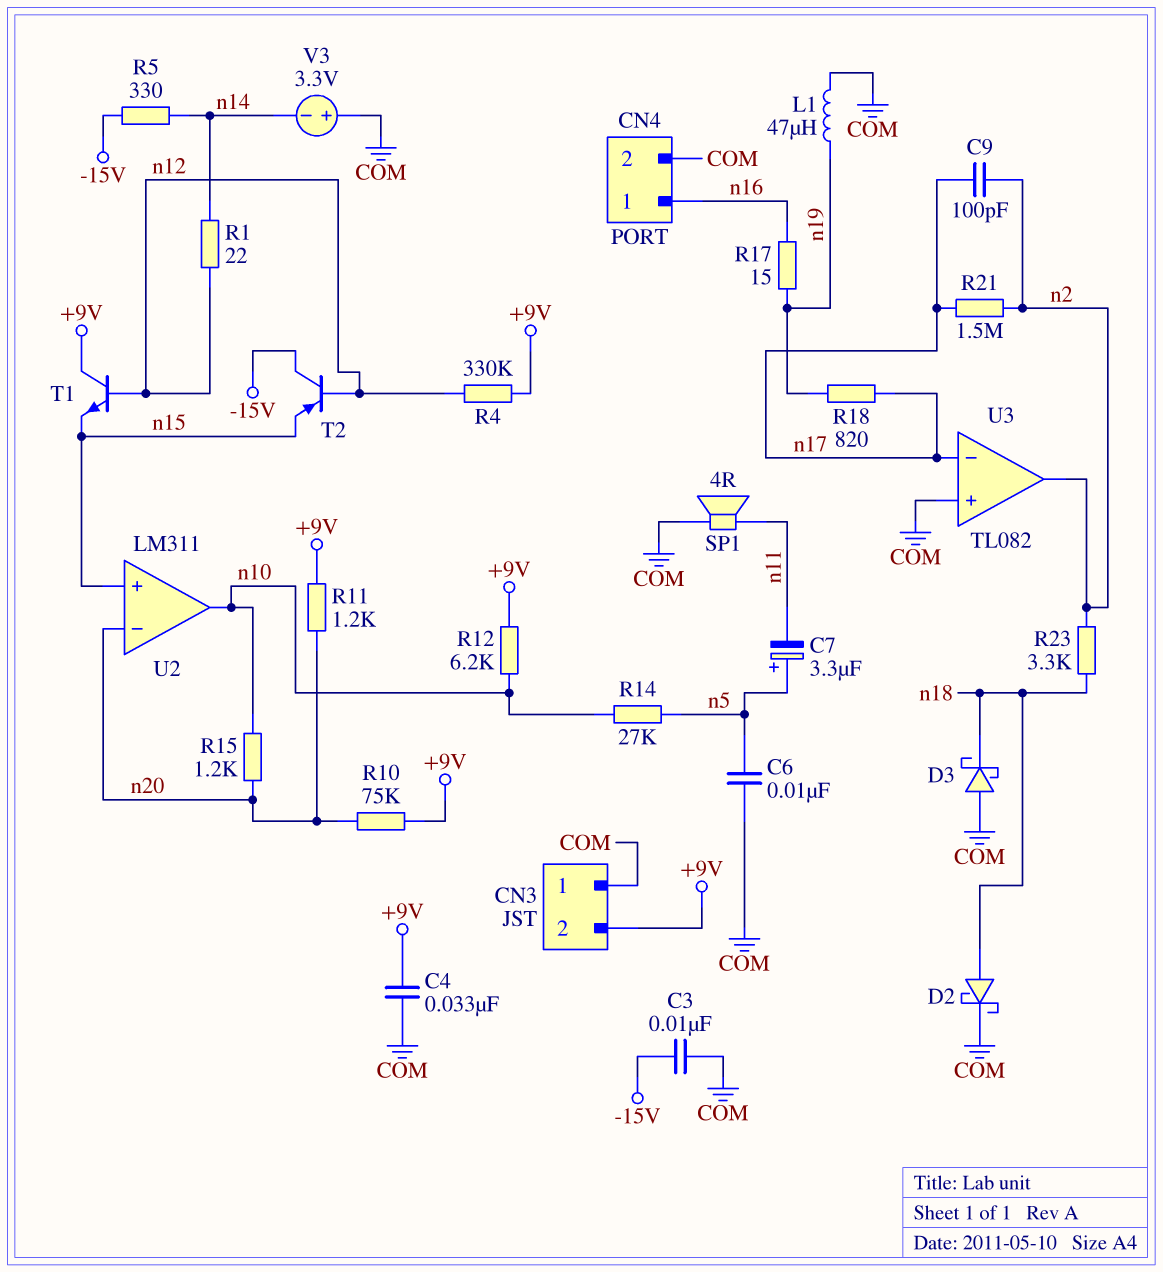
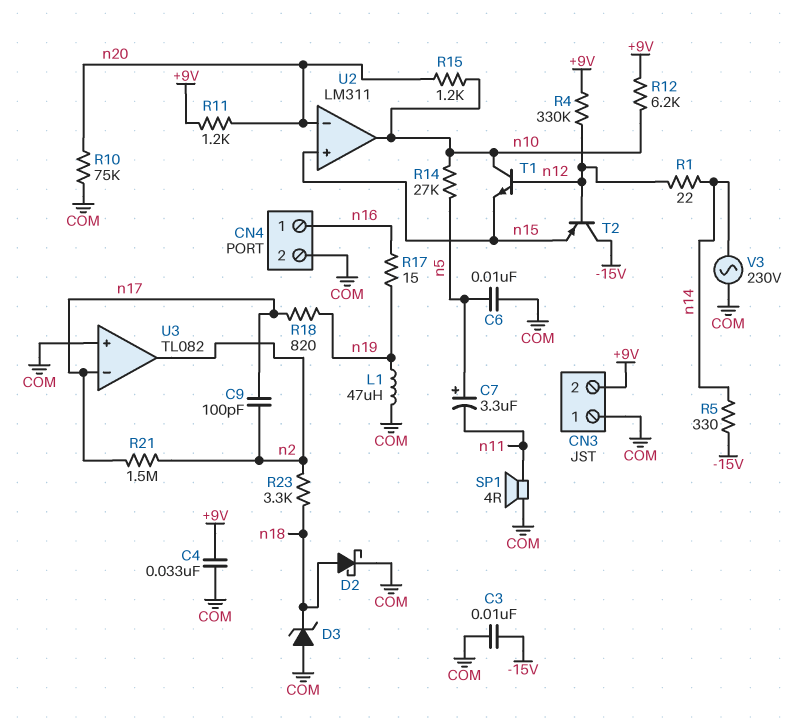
D3: schottky (A COM, K n18) -> zener (A COM, K n18)
R10: 75k (+9V, n20) -> 75k (COM, n20)
T1: NPN (B n12, C +9V, E n15) -> NPN (B n12, C n10, E n15)
V3: 3.3V (plus COM, minus n14) -> AC 230V (COM, n14)

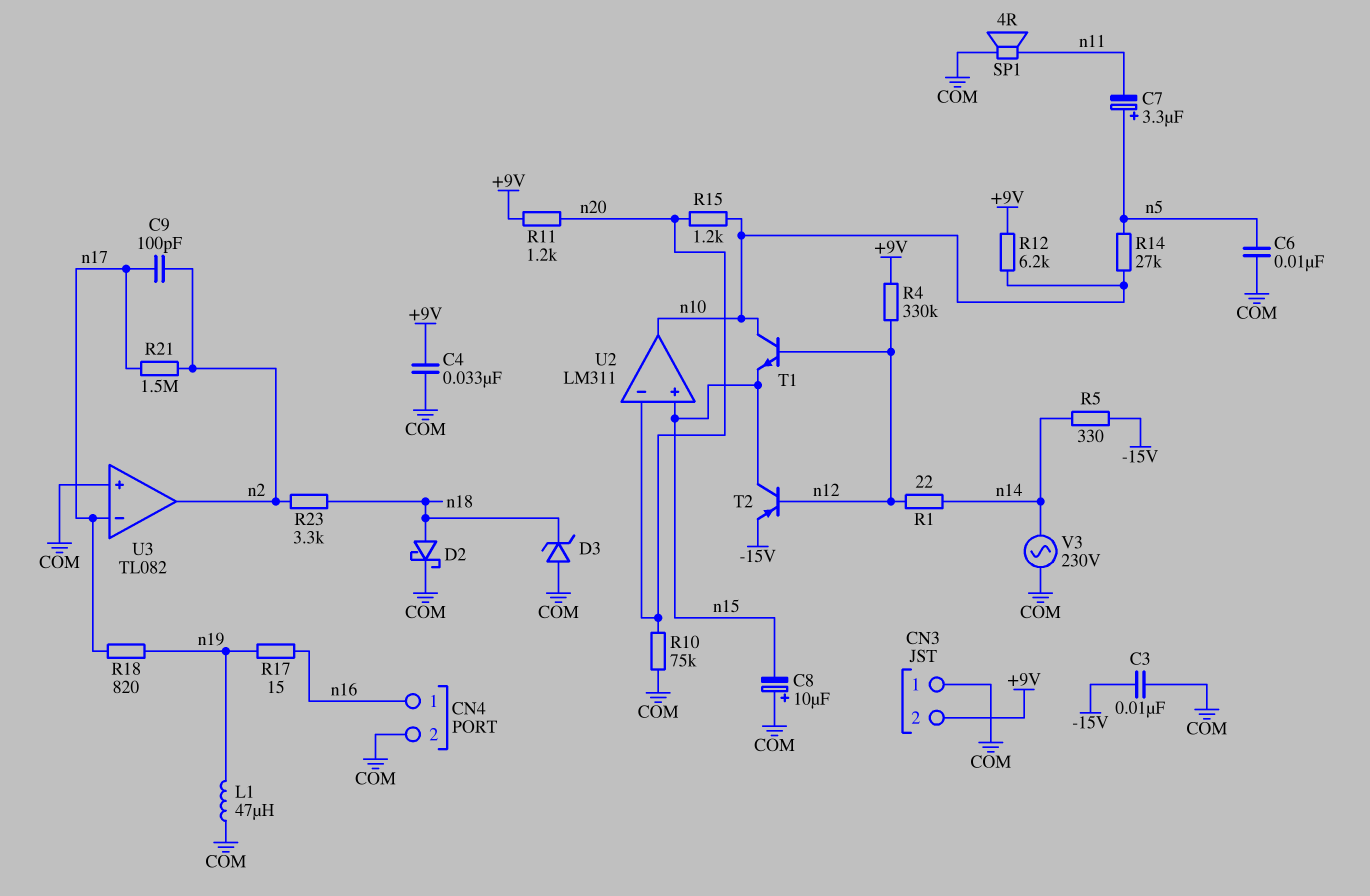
C8: none -> 10uF (plus COM, minus n15)
T2: PNP (B n12, C -15V, E n15) -> PNP (B n12, C n15, E -15V)

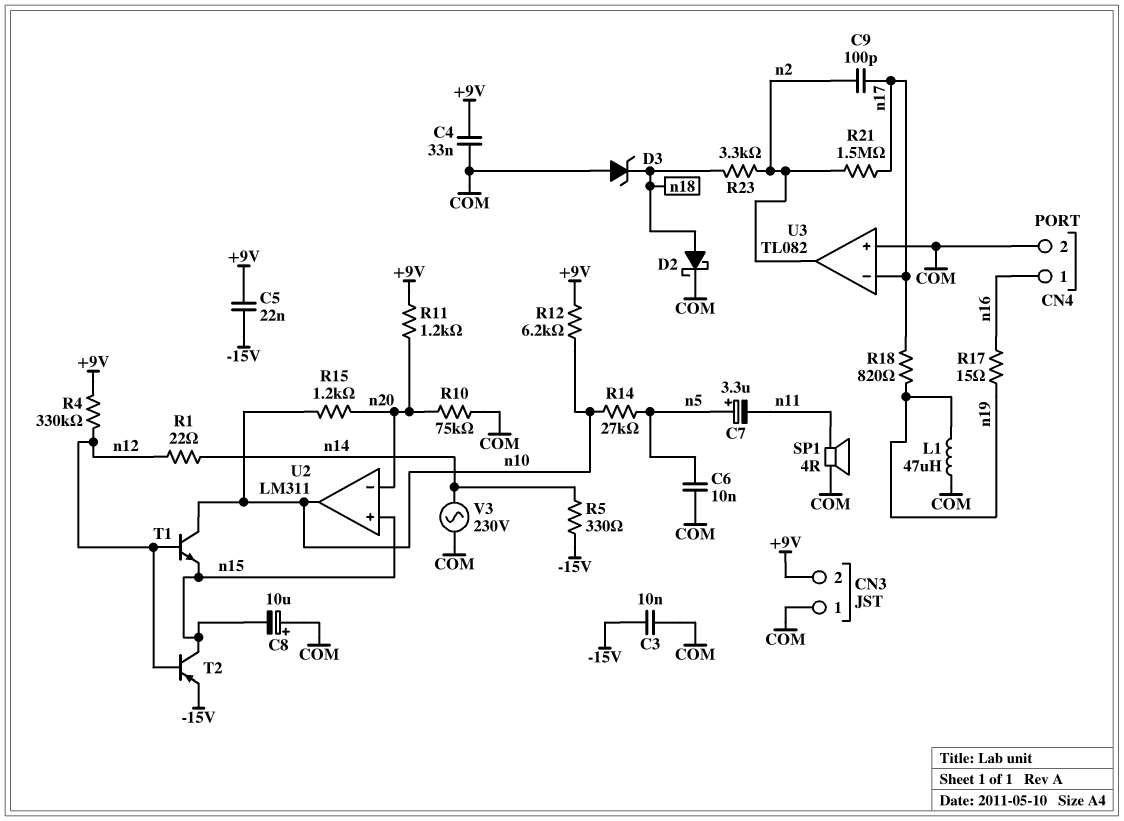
C5: none -> 22nF (+9V, -15V)

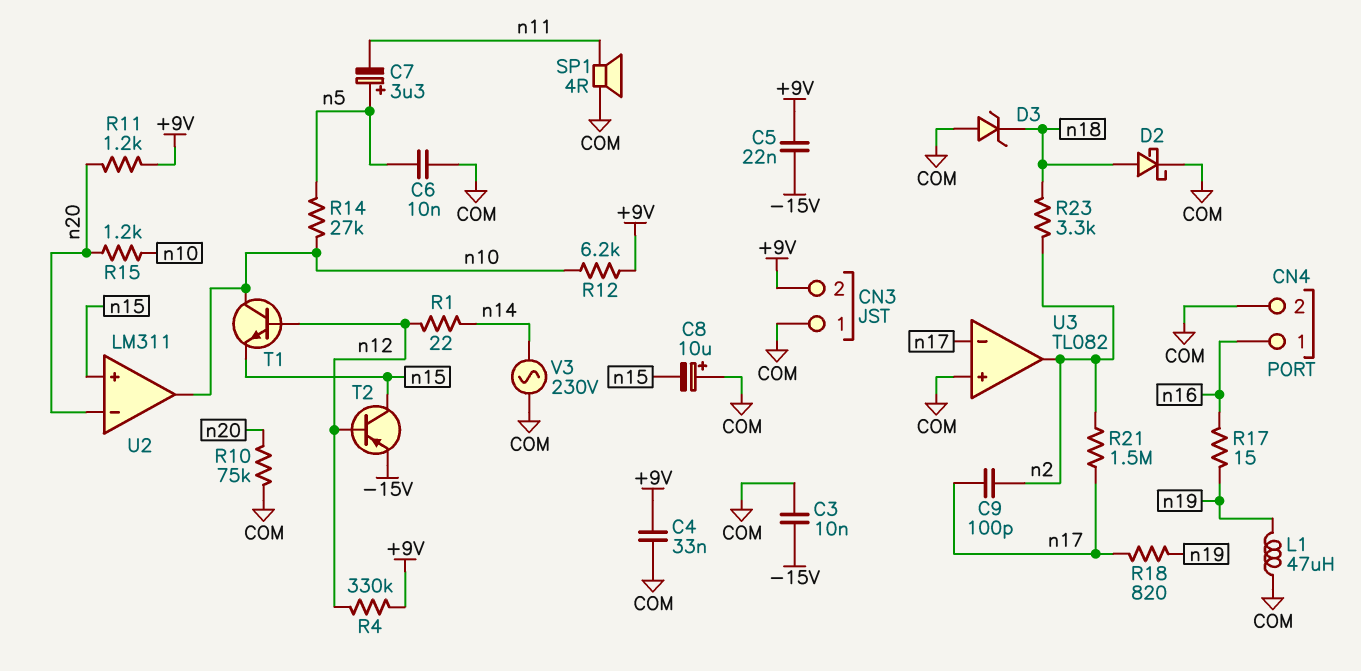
R5: 330 (-15V, n14) -> none

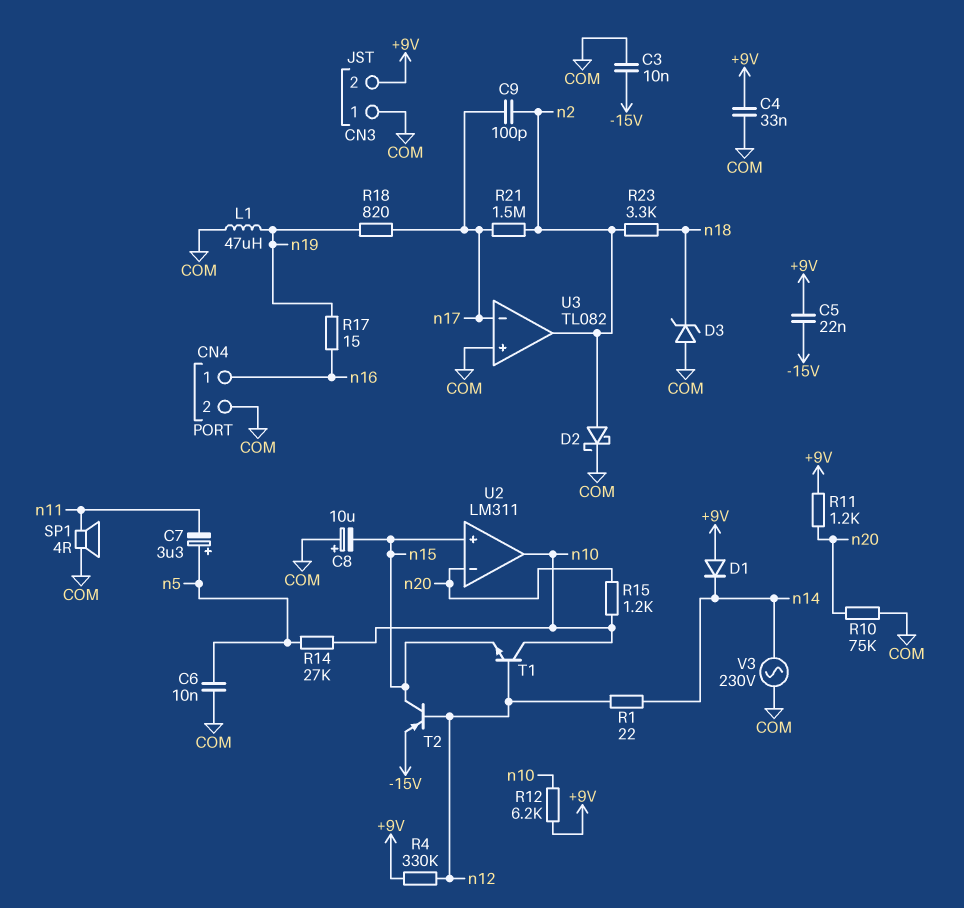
D1: none -> diode (A +9V, K n14)
D2: schottky (A n18, K COM) -> schottky (A n2, K COM)

